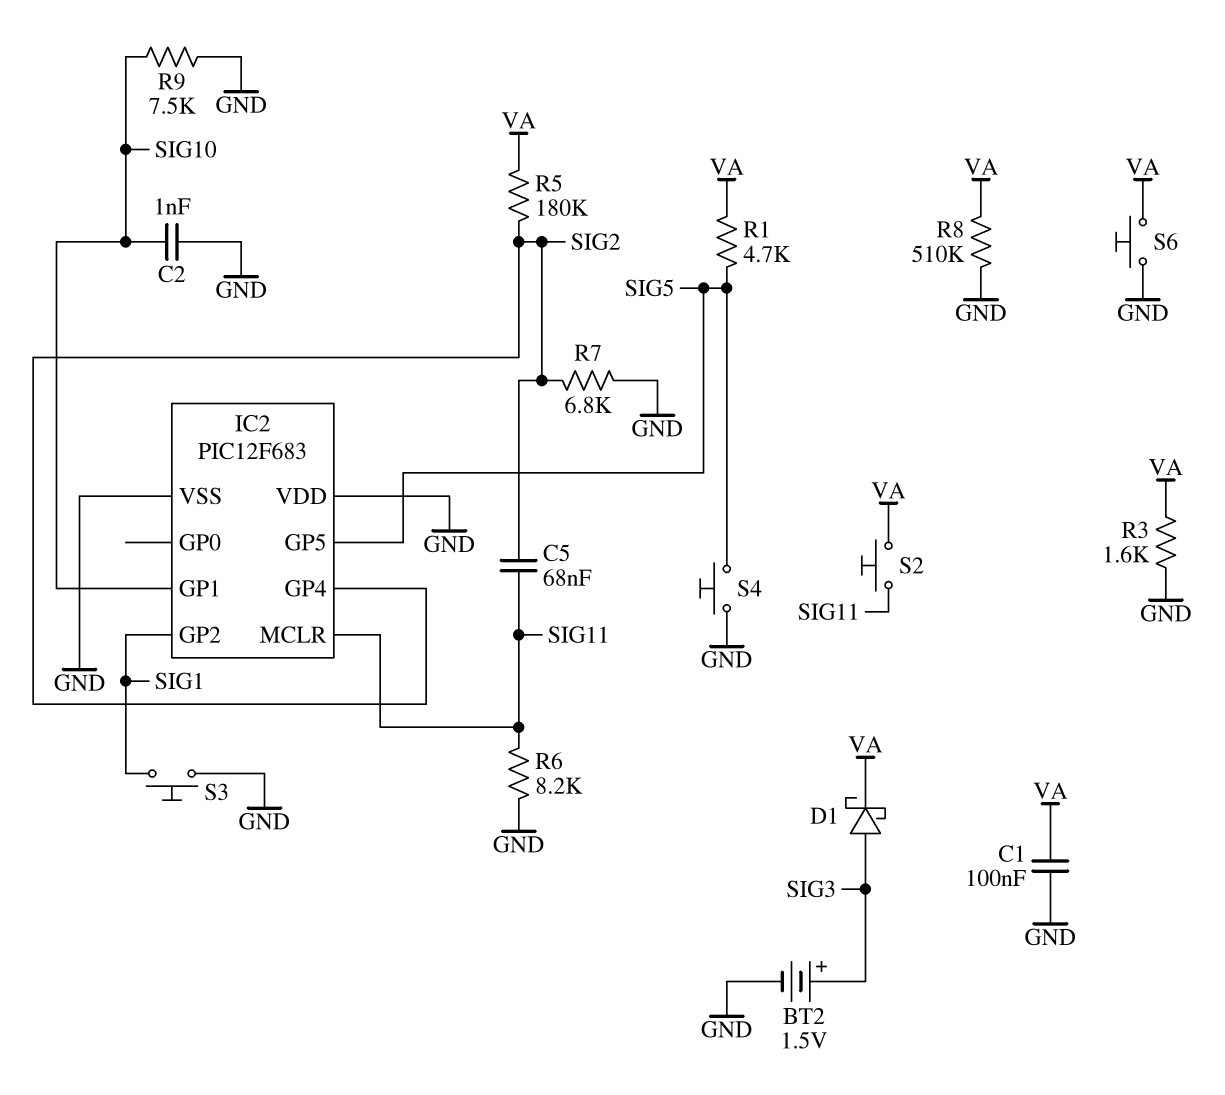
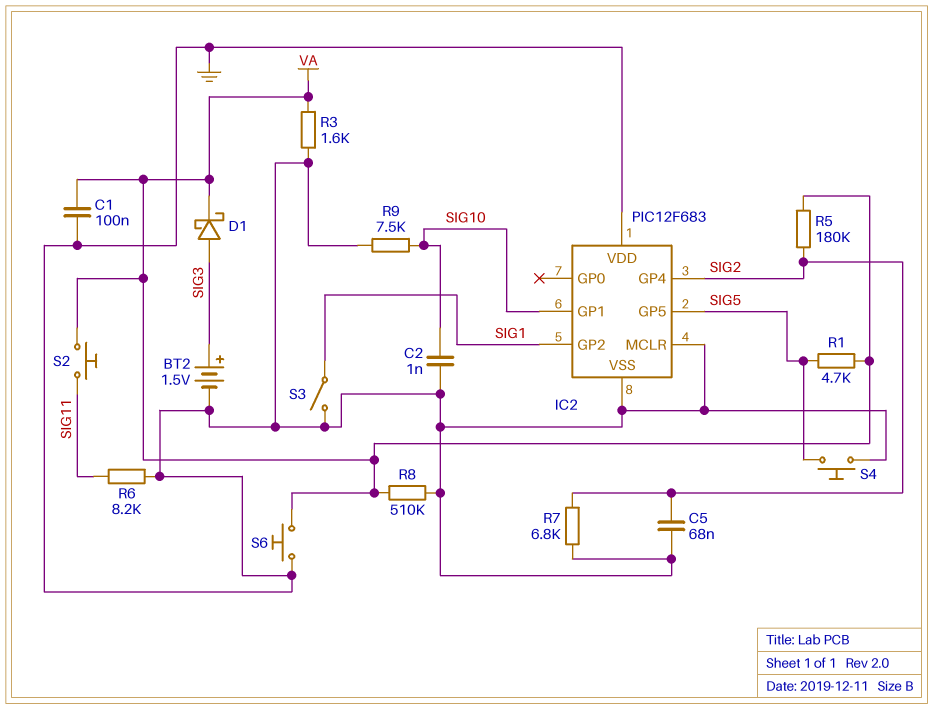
C5: 68nF (SIG2, SIG11) -> 68nF (GND, SIG2)
IC2 pin MCLR: SIG11 -> GND
S3: button (GND, SIG1) -> switch (GND, SIG1)

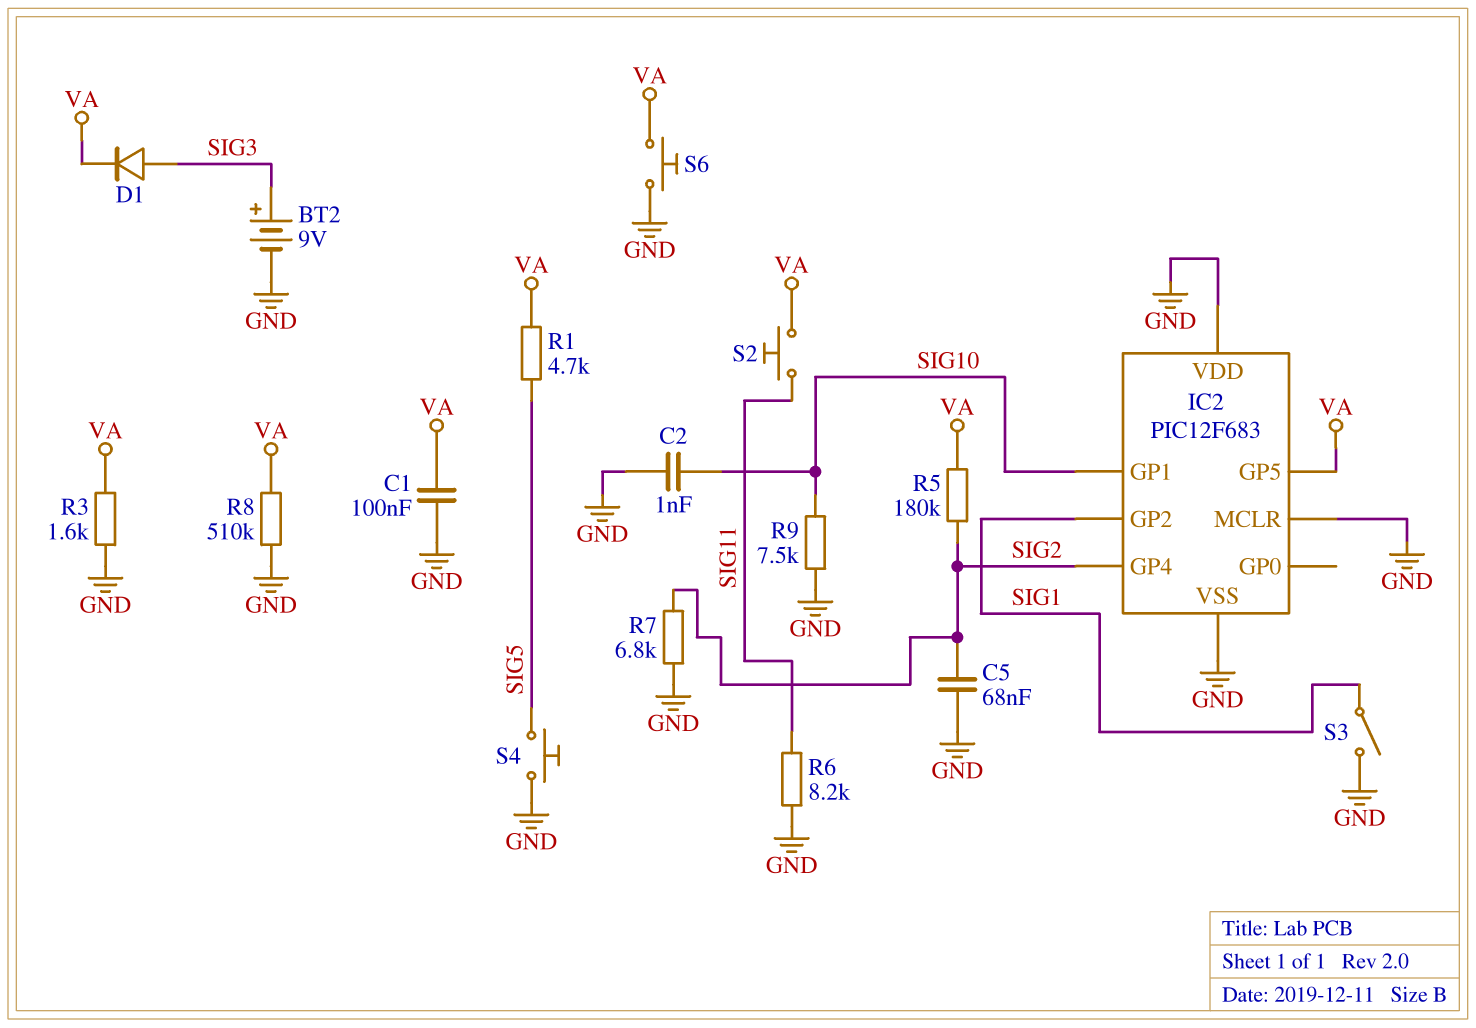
BT2: 1.5V (plus SIG3, minus GND) -> 9V (plus SIG3, minus GND)
D1: schottky (A SIG3, K VA) -> diode (A SIG3, K VA)
IC2 pin GP5: SIG5 -> VA

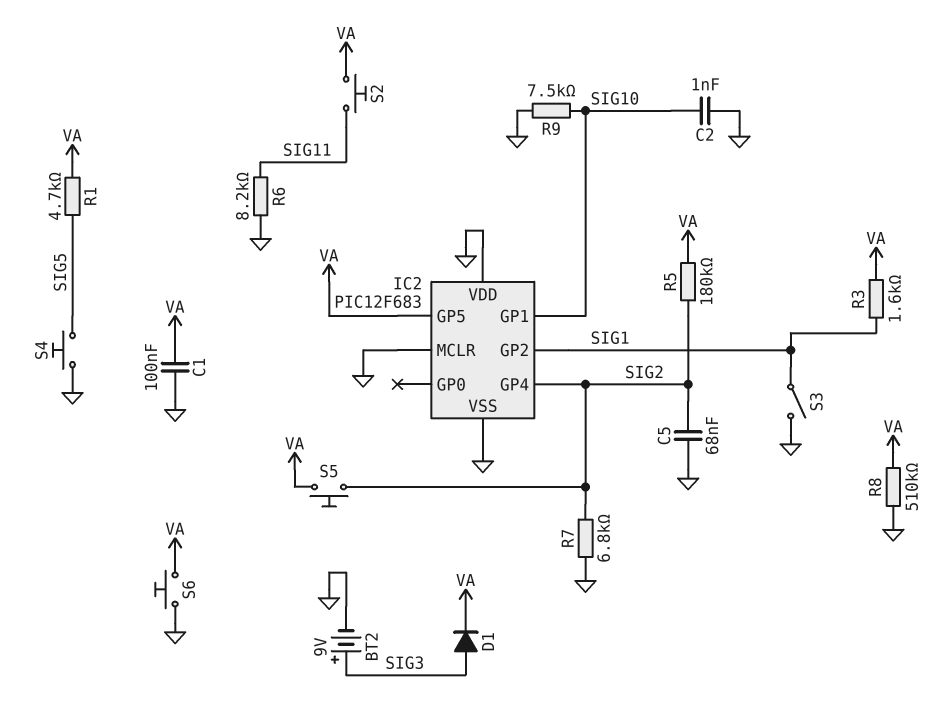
R3: 1.6k (GND, VA) -> 1.6k (SIG1, VA)
S5: none -> button (SIG2, VA)

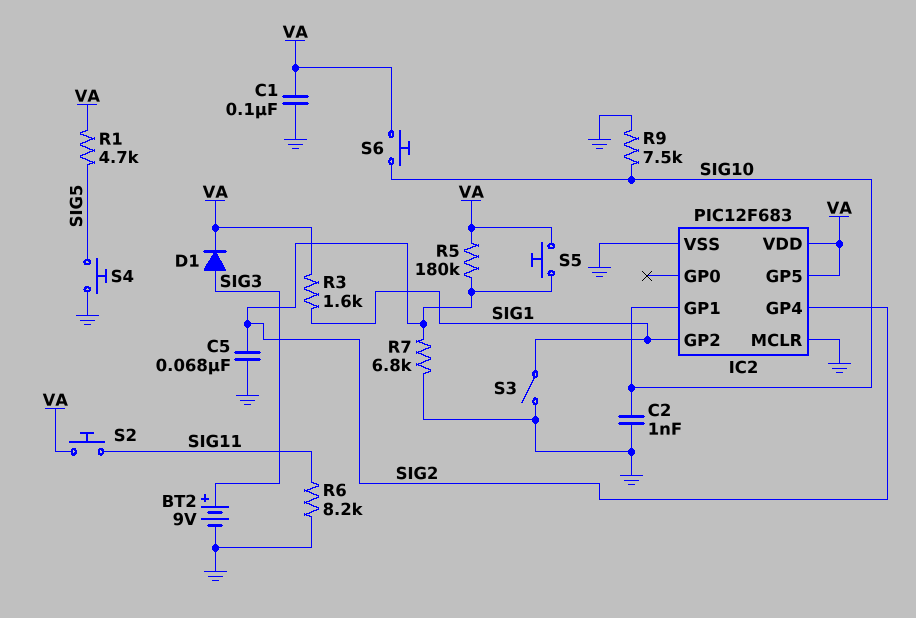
IC2 pin VDD: GND -> VA
R8: 510k (GND, VA) -> none
S6: button (GND, VA) -> button (SIG10, VA)

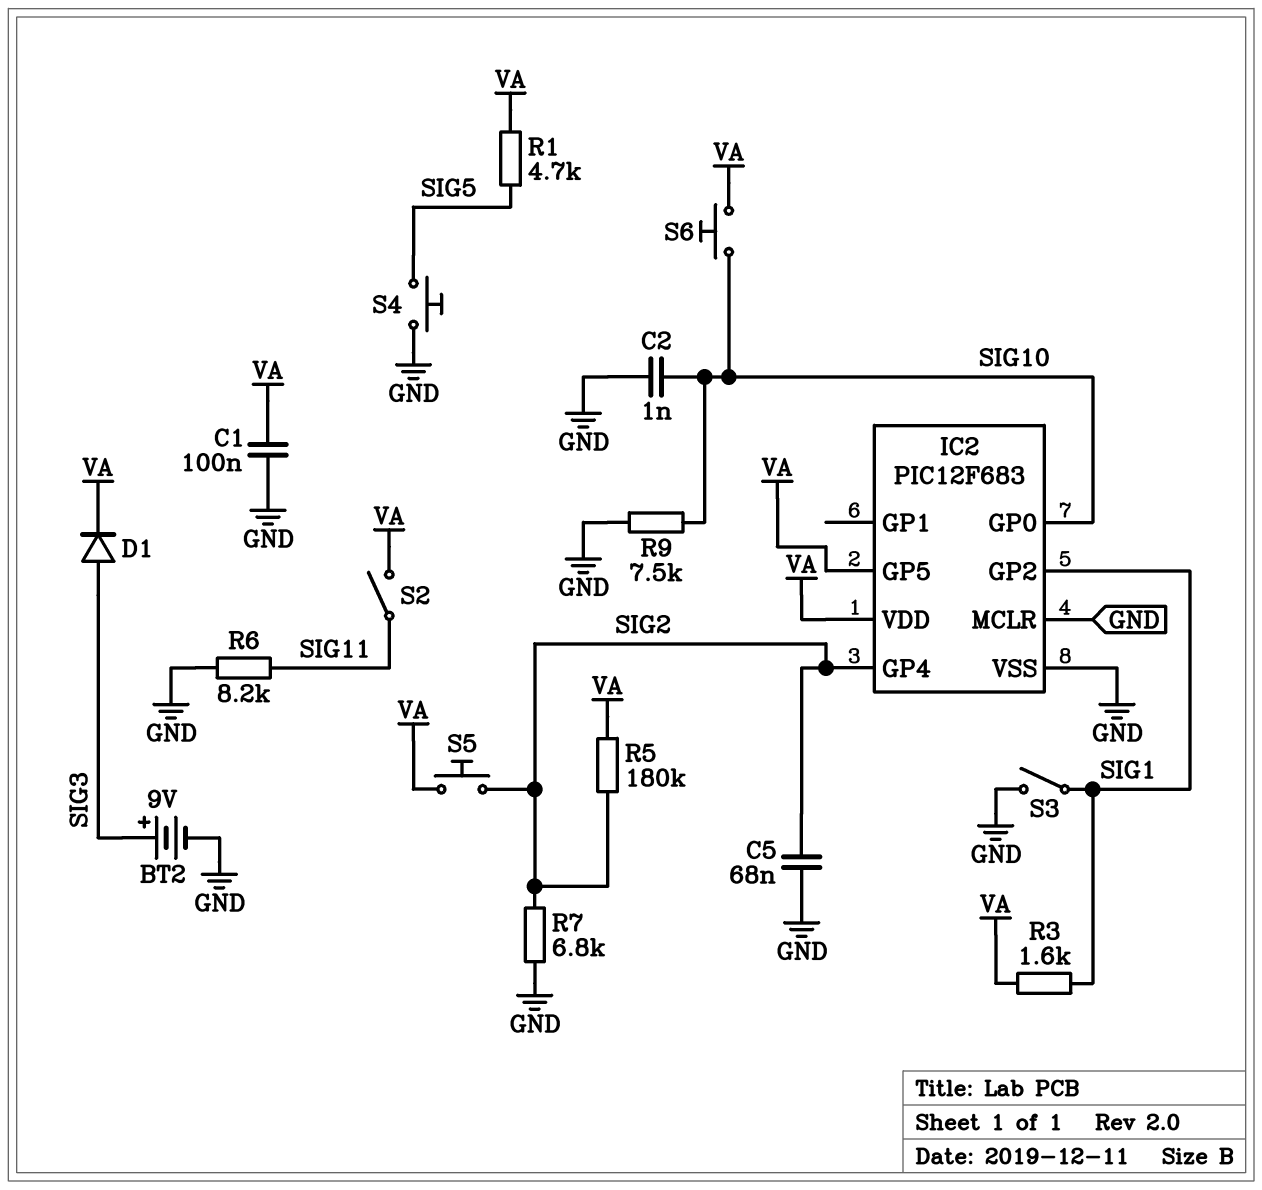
IC2 pin GP0: none -> SIG10
IC2 pin GP1: SIG10 -> none
S2: button (SIG11, VA) -> switch (SIG11, VA)

